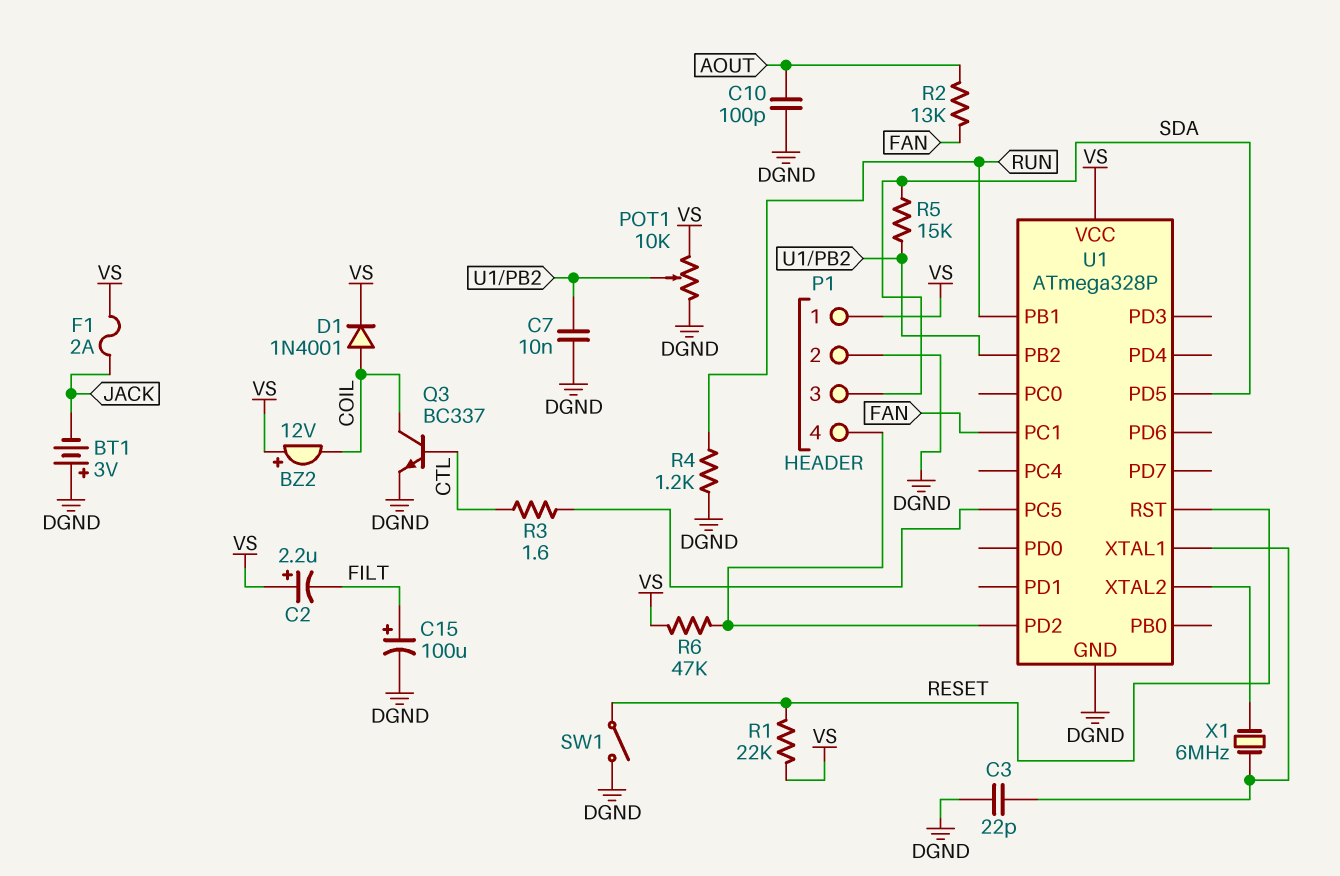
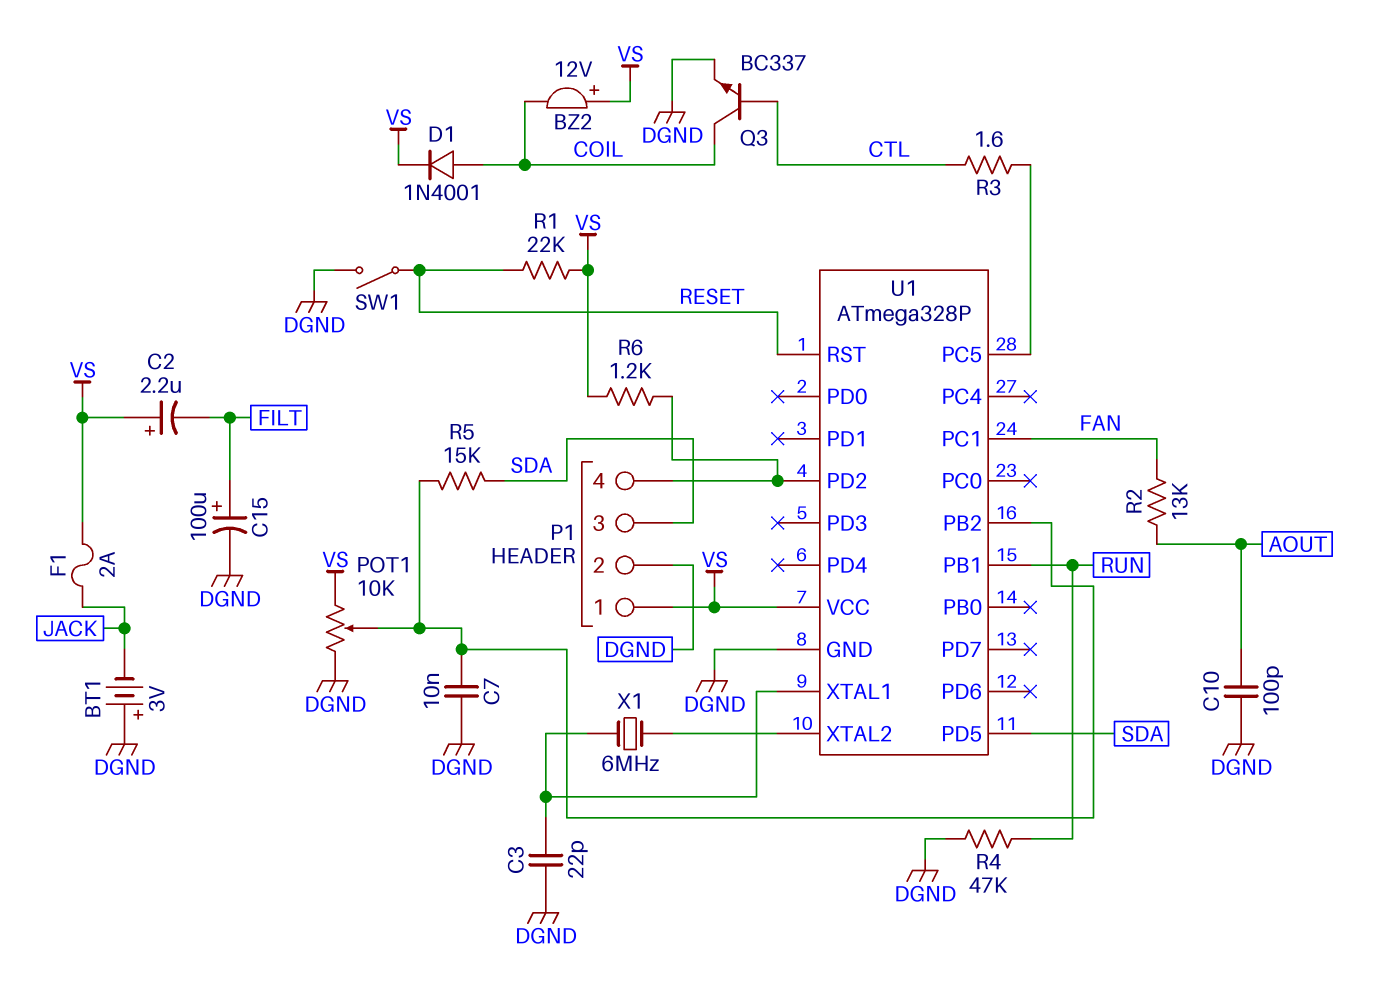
R4: 1.2k (DGND, RUN) -> 47k (DGND, RUN)
R6: 47k (P1/4, VS) -> 1.2k (P1/4, VS)

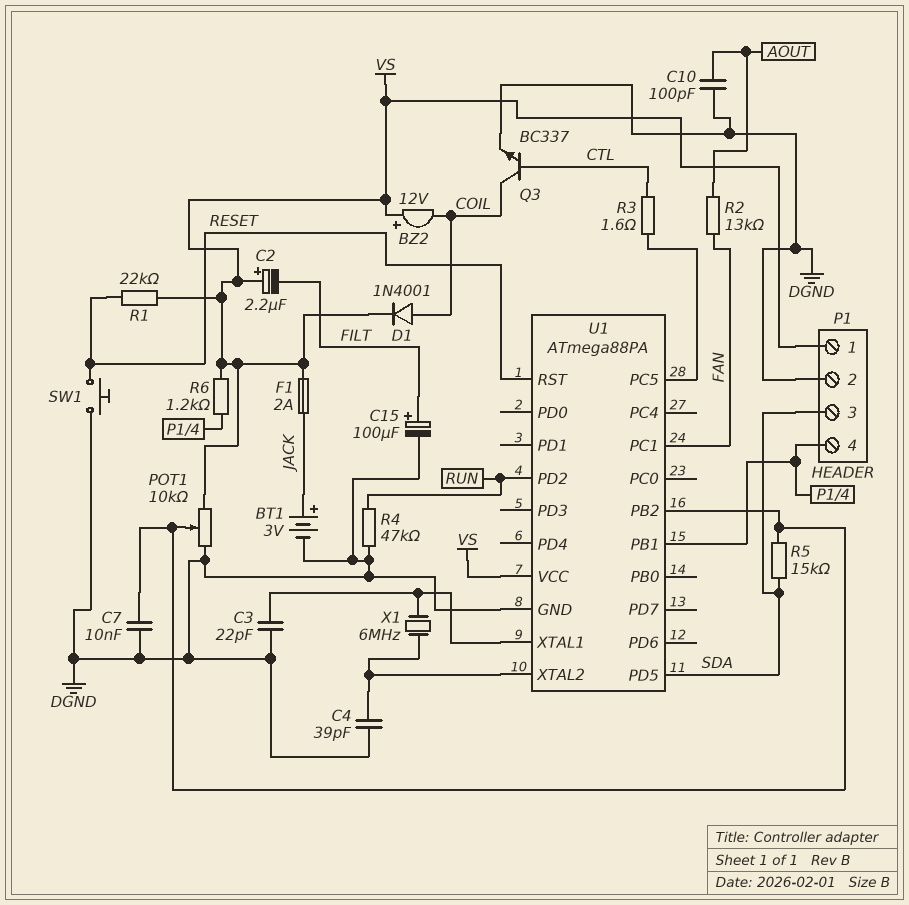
BT1: 3V (plus DGND, minus JACK) -> 3V (plus JACK, minus DGND)
C4: none -> 39pF (DGND, U1/XTAL2)
SW1: switch (DGND, RESET) -> button (DGND, RESET)
U1: ATmega328P -> ATmega88PA
U1 pin PB1: RUN -> P1/4
U1 pin PD2: P1/4 -> RUN

